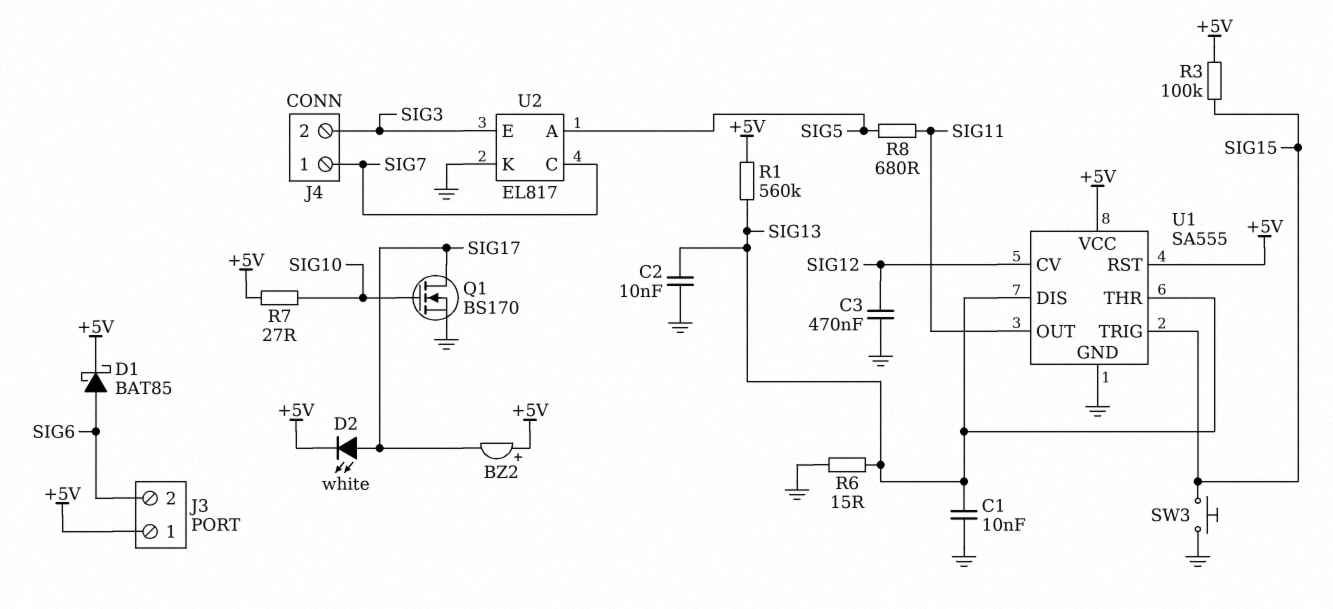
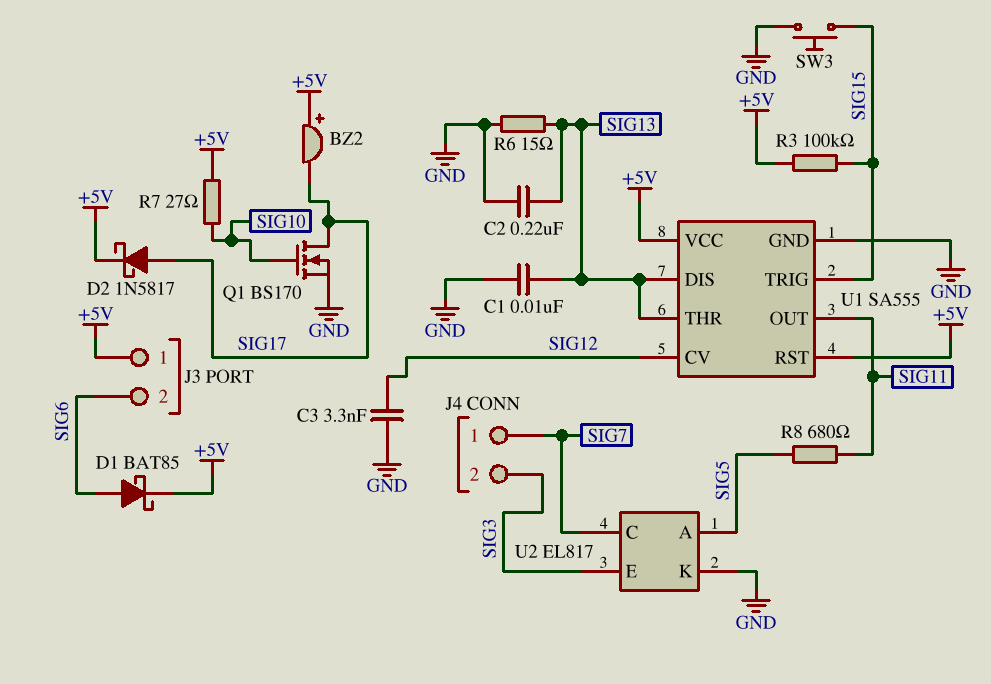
C2: 10nF (GND, SIG13) -> 220nF (GND, SIG13)
C3: 470nF (GND, SIG12) -> 3.3nF (GND, SIG12)
D2: LED white (A SIG17, K +5V) -> schottky 1N5817 (A SIG17, K +5V)
R1: 560k (+5V, SIG13) -> none

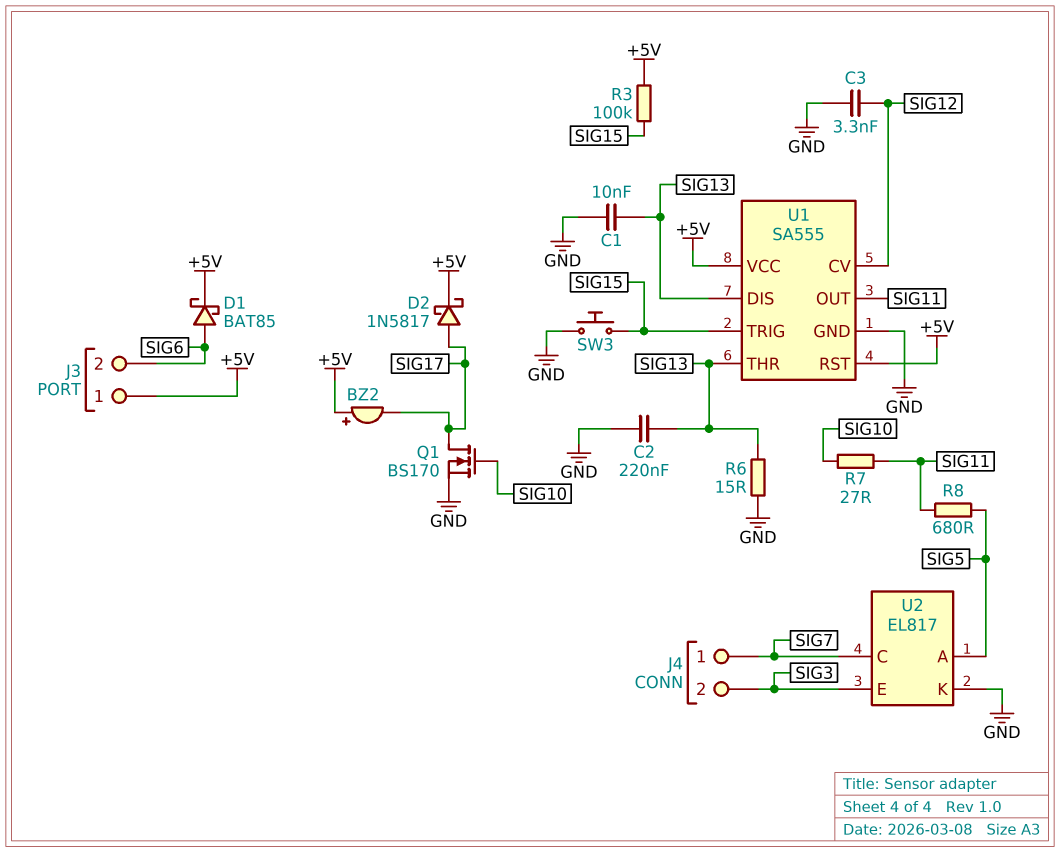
R7: 27 (+5V, SIG10) -> 27 (SIG10, SIG11)

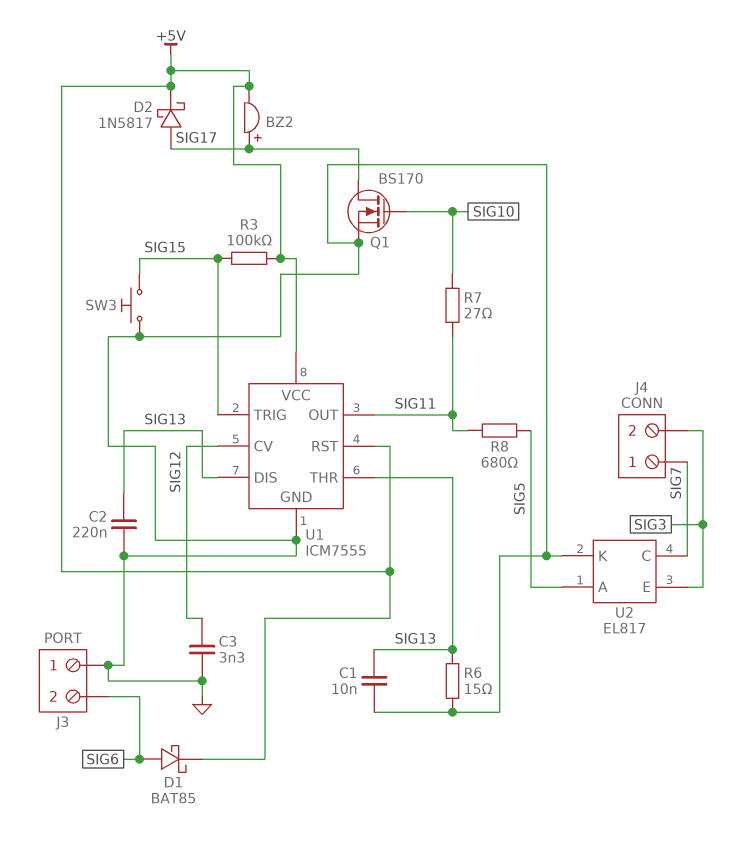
BZ2: buzzer (plus +5V, minus SIG17) -> buzzer (plus SIG17, minus +5V)
J3 pin 1: +5V -> GND
U1: SA555 -> ICM7555

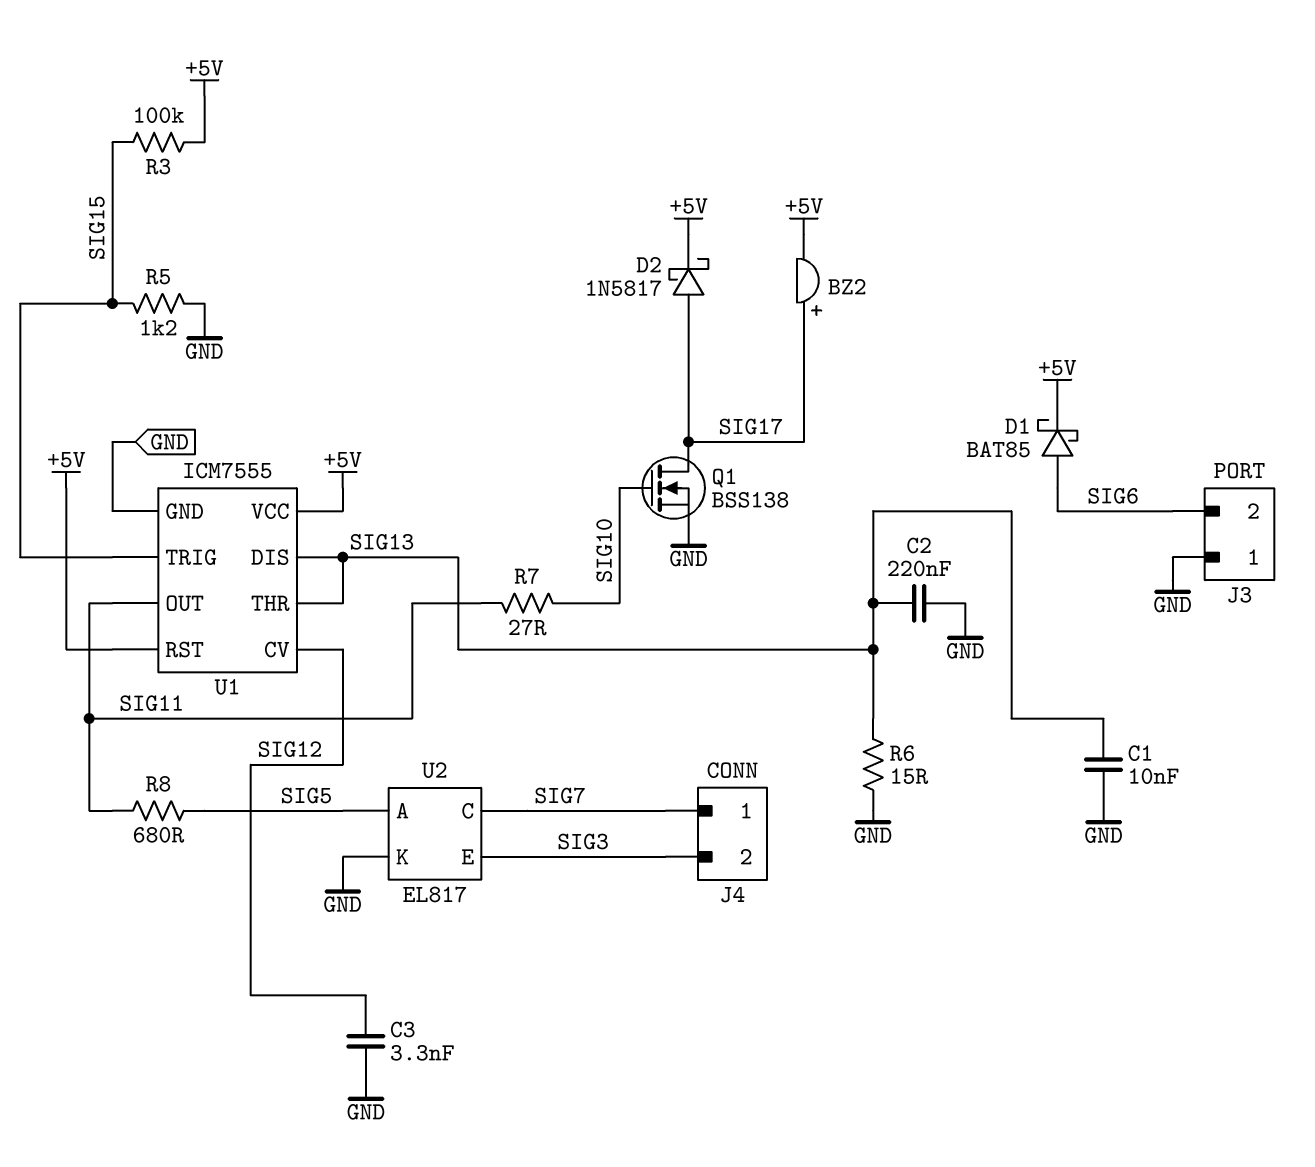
Q1: NMOS BS170 (G SIG10, D SIG17, S GND) -> NMOS BSS138 (G SIG10, D SIG17, S GND)
R5: none -> 1.2k (GND, SIG15)
SW3: button (GND, SIG15) -> none

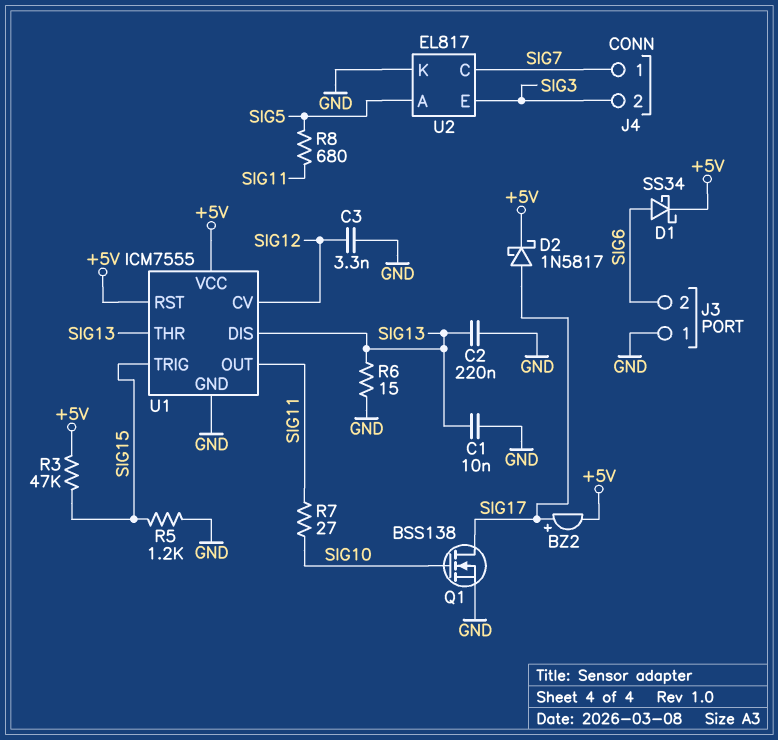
D1: schottky BAT85 (A SIG6, K +5V) -> schottky SS34 (A SIG6, K +5V)
R3: 100k (+5V, SIG15) -> 47k (+5V, SIG15)

